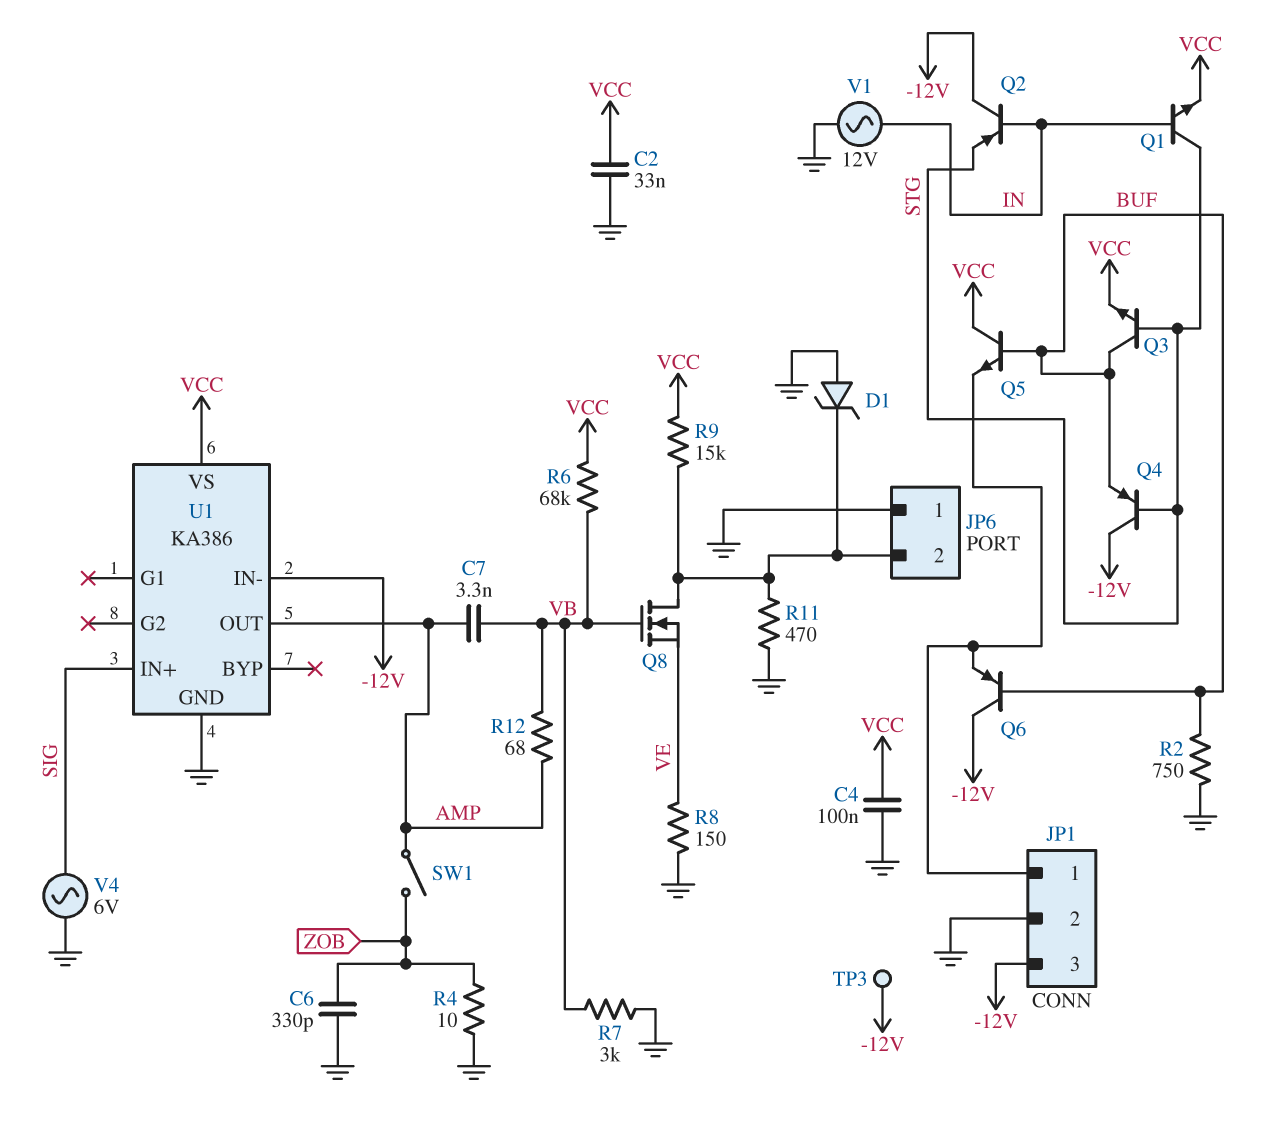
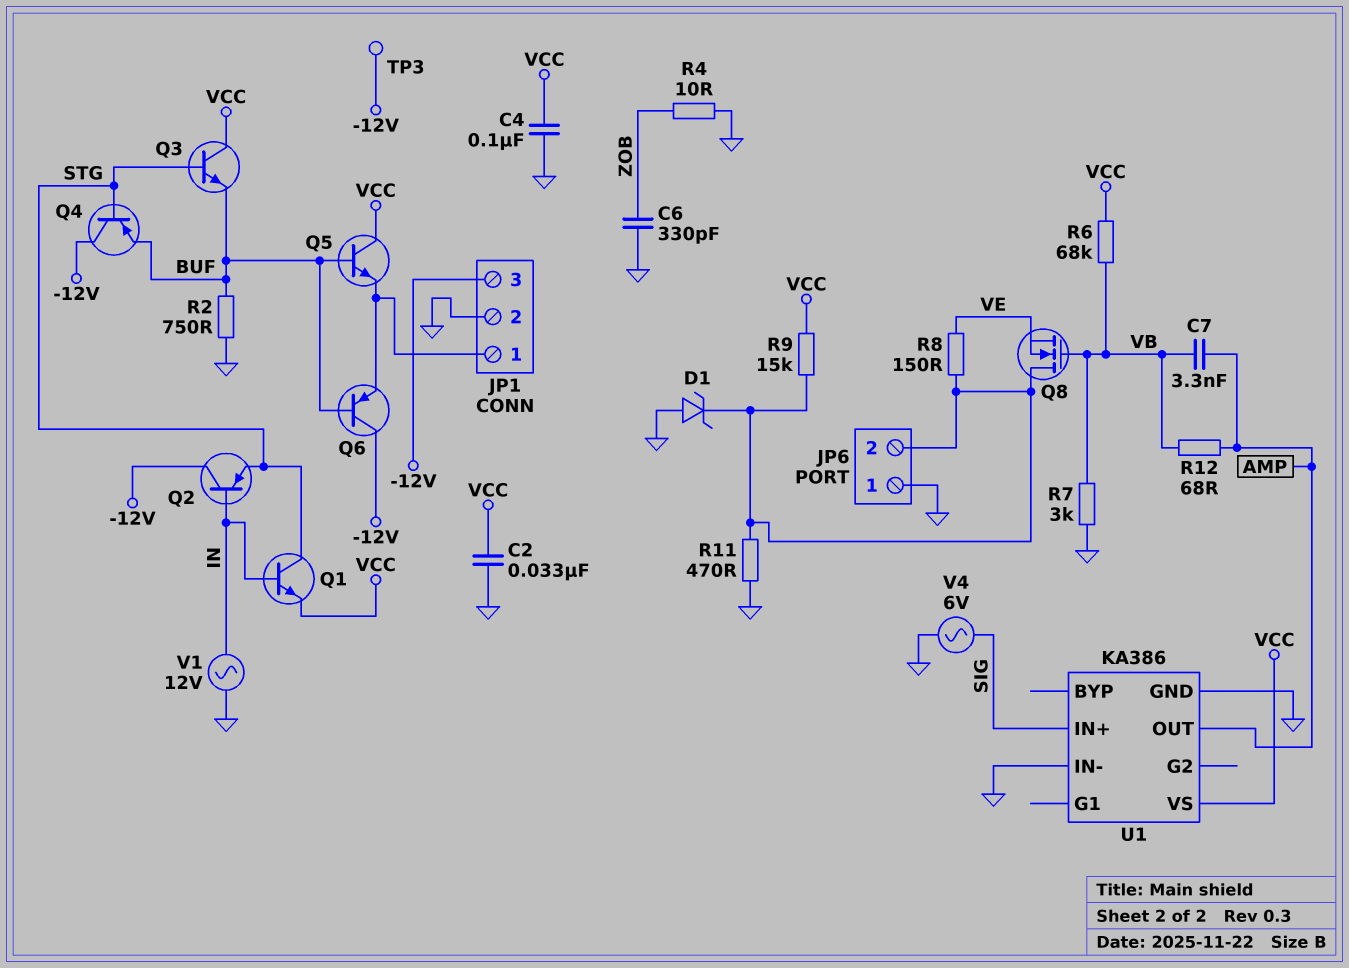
Q3: NPN (B STG, C BUF, E VCC) -> NPN (B STG, C VCC, E BUF)
R8: 150 (GND, VE) -> 150 (JP6/2, VE)
SW1: switch (AMP, ZOB) -> none
U1 pin IN-: -12V -> GND

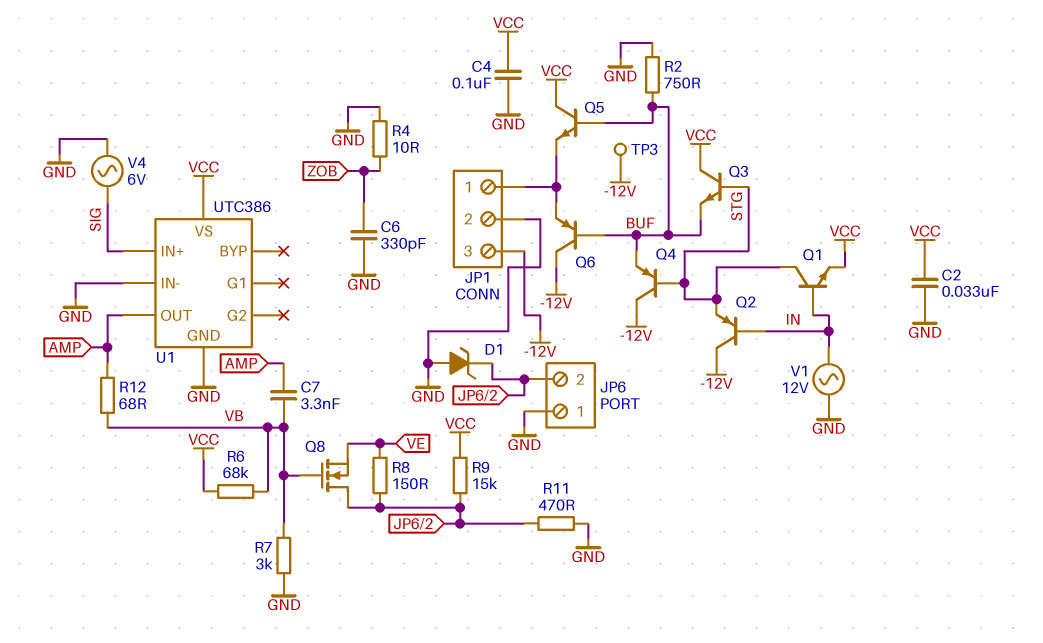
U1: KA386 -> UTC386

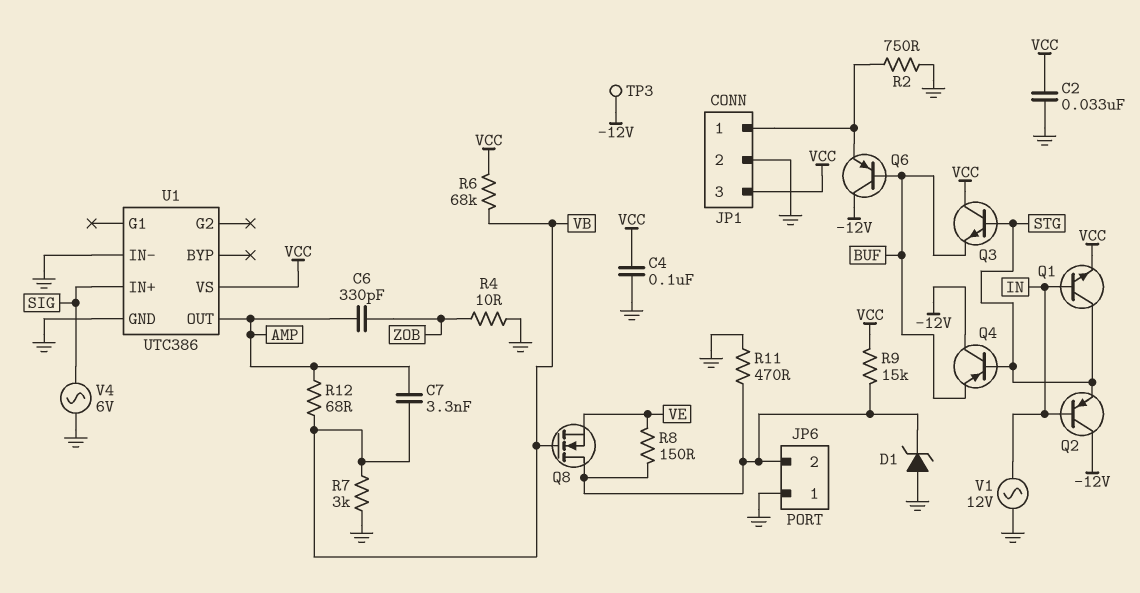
C6: 330pF (GND, ZOB) -> 330pF (AMP, ZOB)
JP1 pin 3: -12V -> VCC
Q5: NPN (B BUF, C VCC, E JP1/1) -> none
R2: 750 (BUF, GND) -> 750 (GND, JP1/1)

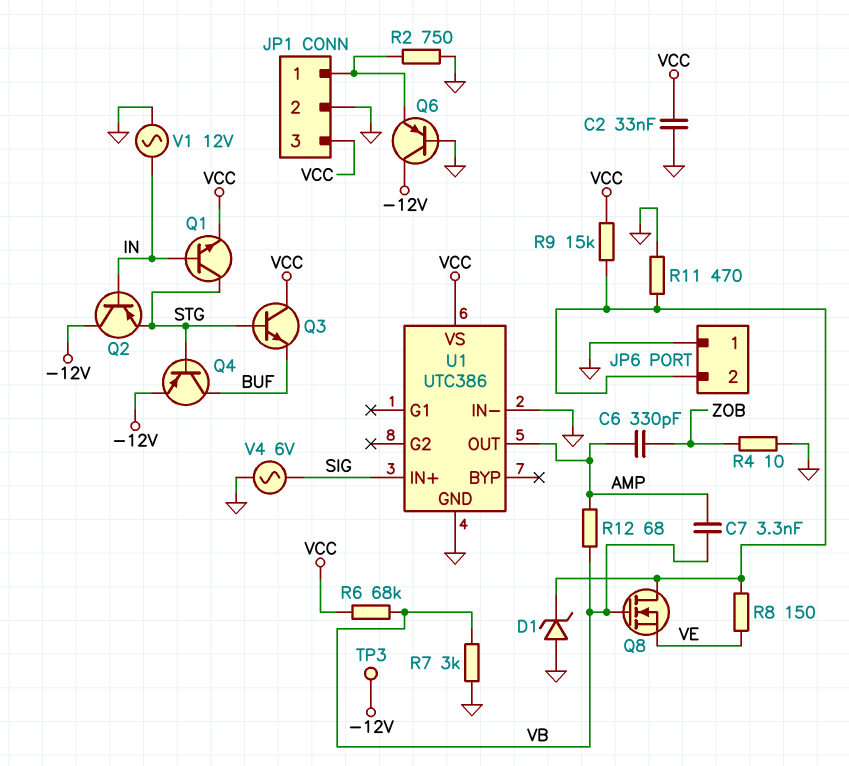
C4: 100nF (GND, VCC) -> none
Q4: PNP (B STG, C -12V, E BUF) -> PNP (B STG, C BUF, E -12V)
Q6: PNP (B BUF, C -12V, E JP1/1) -> PNP (B GND, C -12V, E JP1/1)

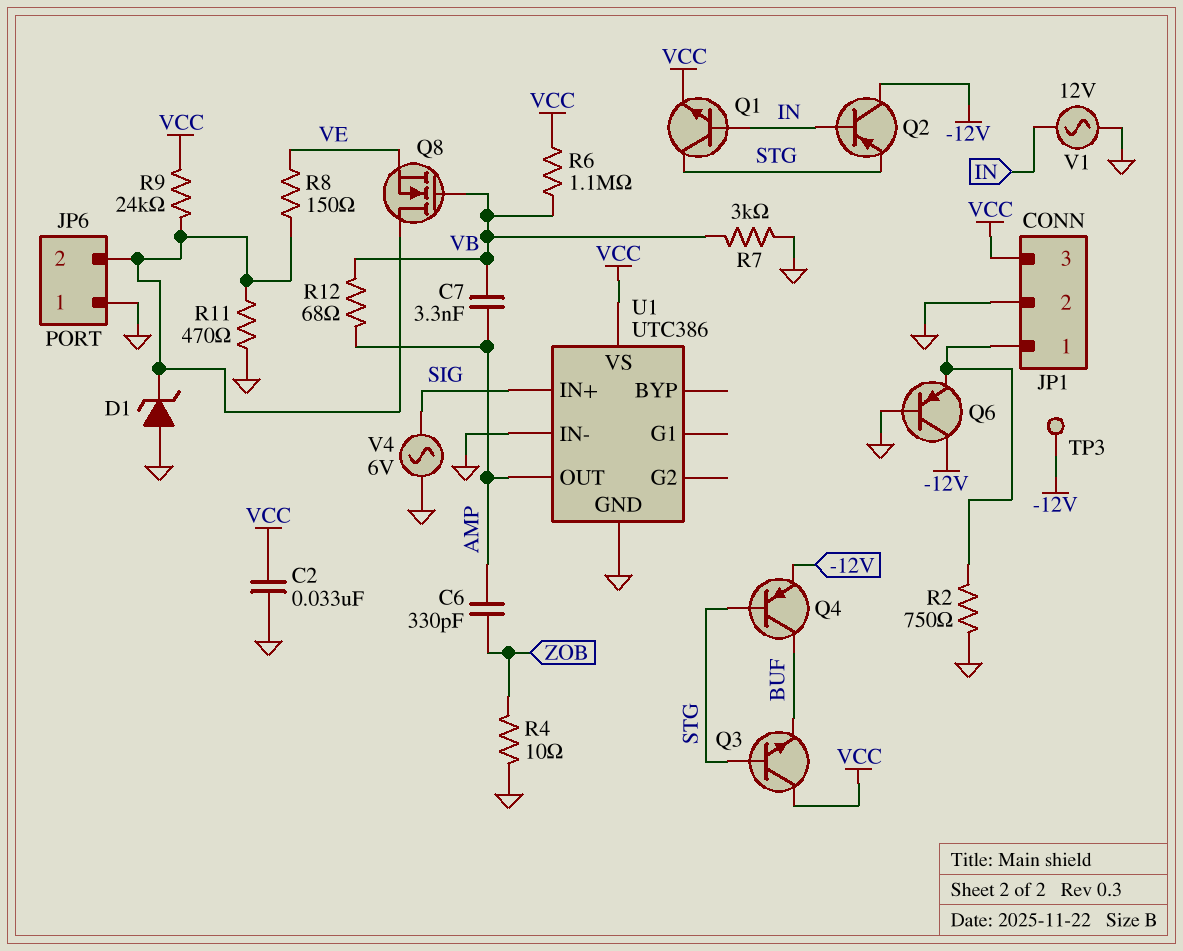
R6: 68k (VB, VCC) -> 1.1M (VB, VCC)
R9: 15k (JP6/2, VCC) -> 24k (JP6/2, VCC)

